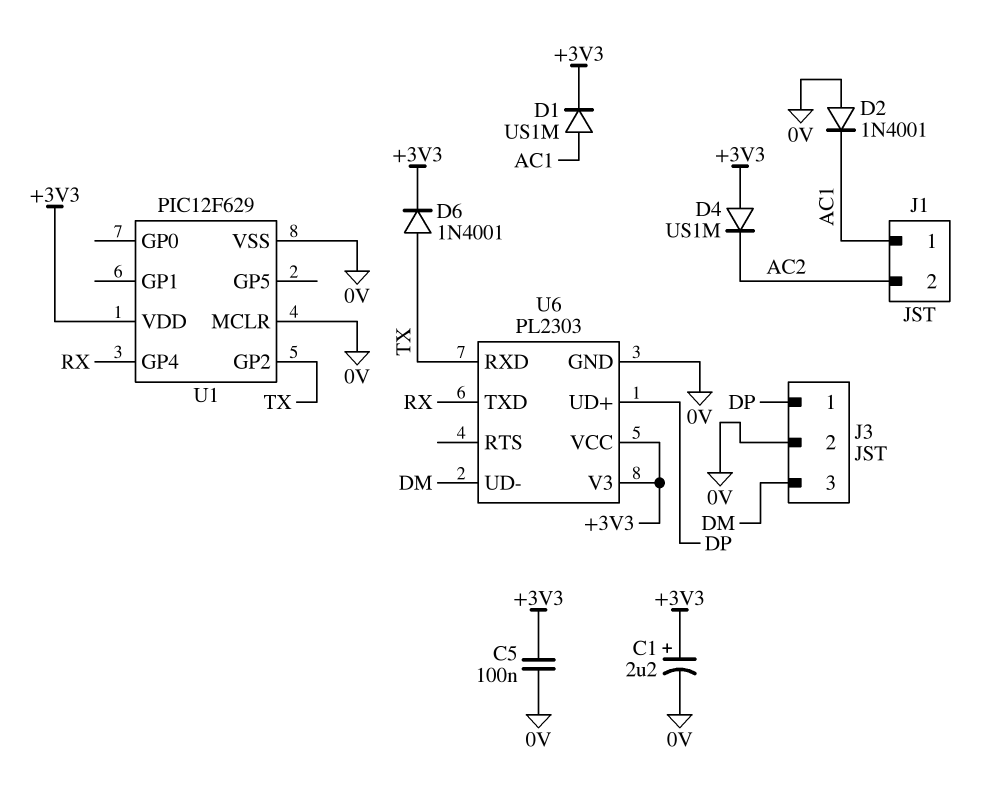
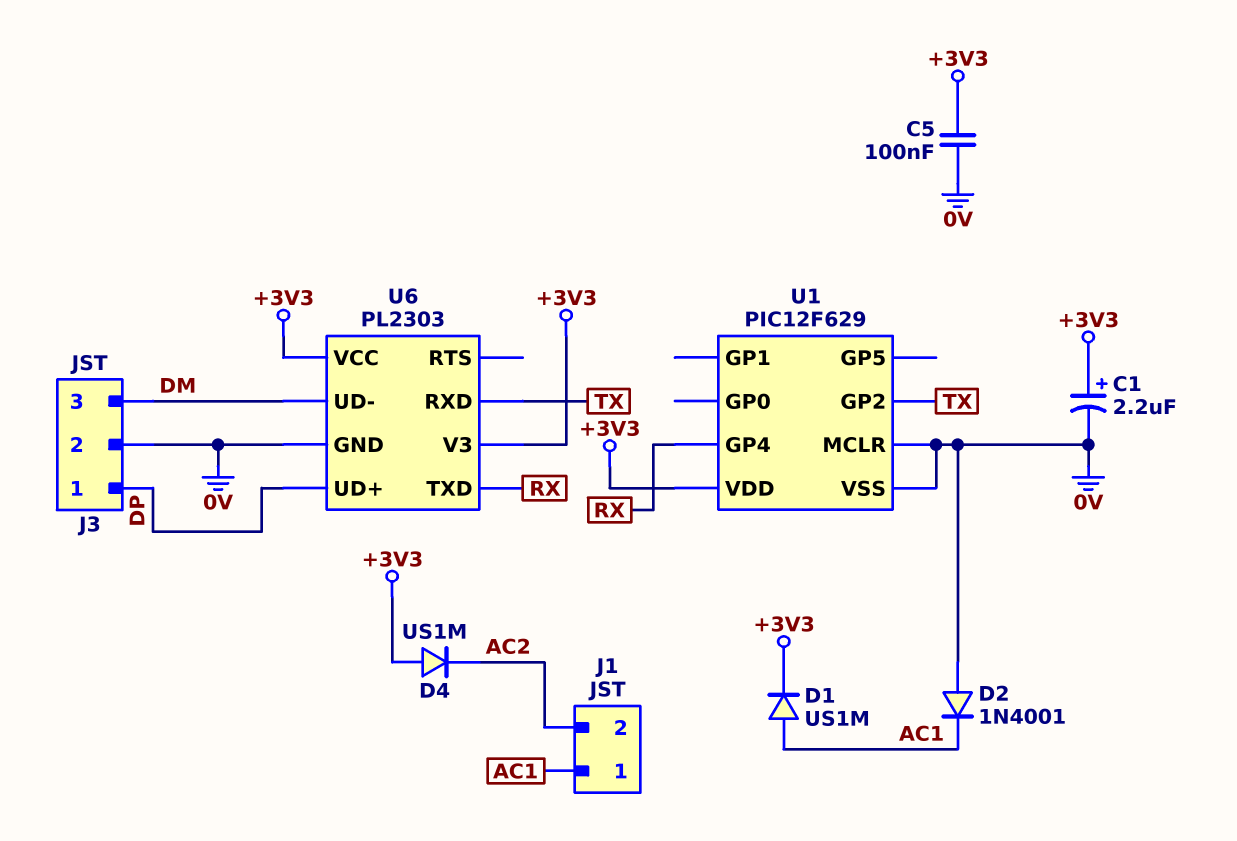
D6: diode 1N4001 (A TX, K +3V3) -> none

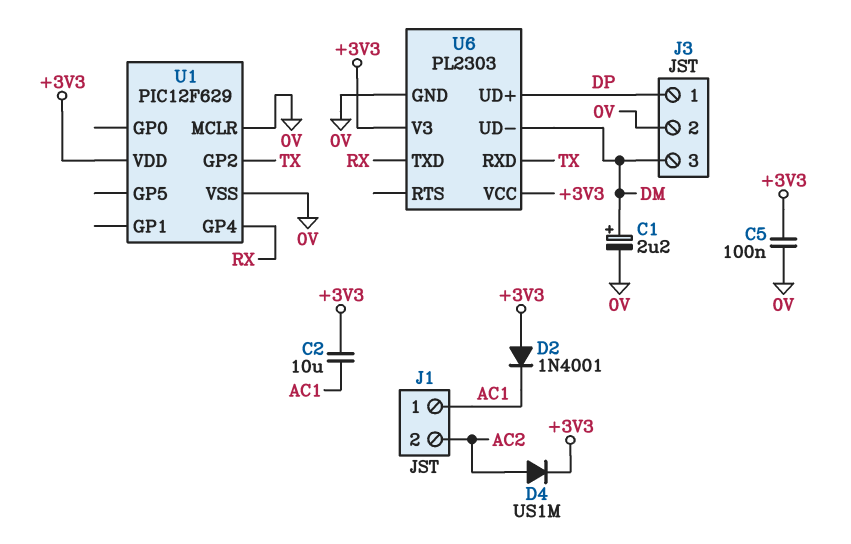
C1: 2.2uF (plus +3V3, minus 0V) -> 2.2uF (plus DM, minus 0V)
C2: none -> 10uF (+3V3, AC1)
D1: diode US1M (A AC1, K +3V3) -> none
D2: diode 1N4001 (A 0V, K AC1) -> diode 1N4001 (A +3V3, K AC1)
D4: diode US1M (A +3V3, K AC2) -> diode US1M (A AC2, K +3V3)

